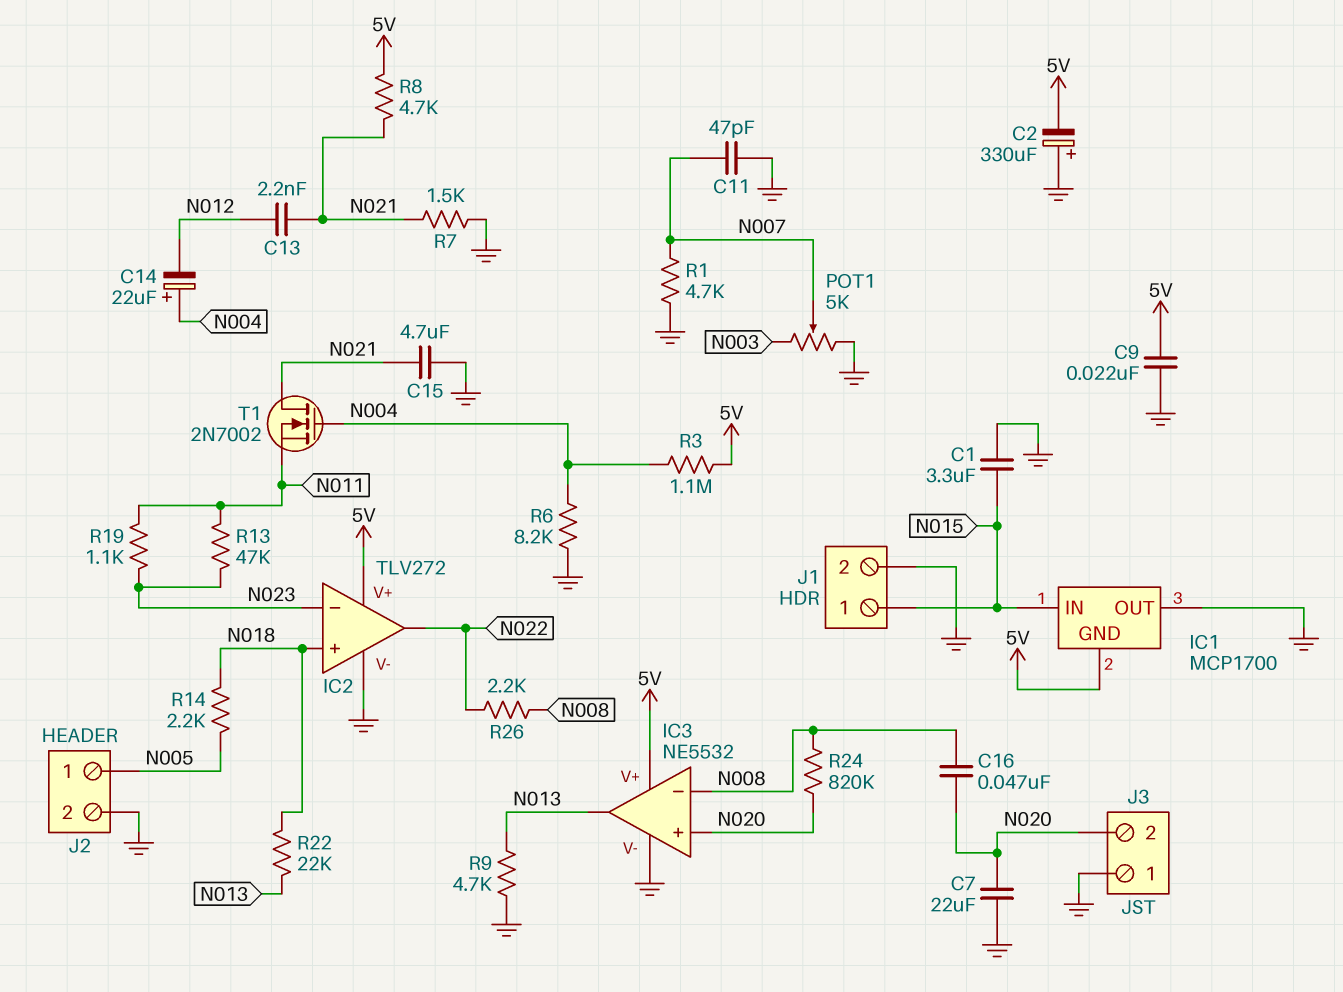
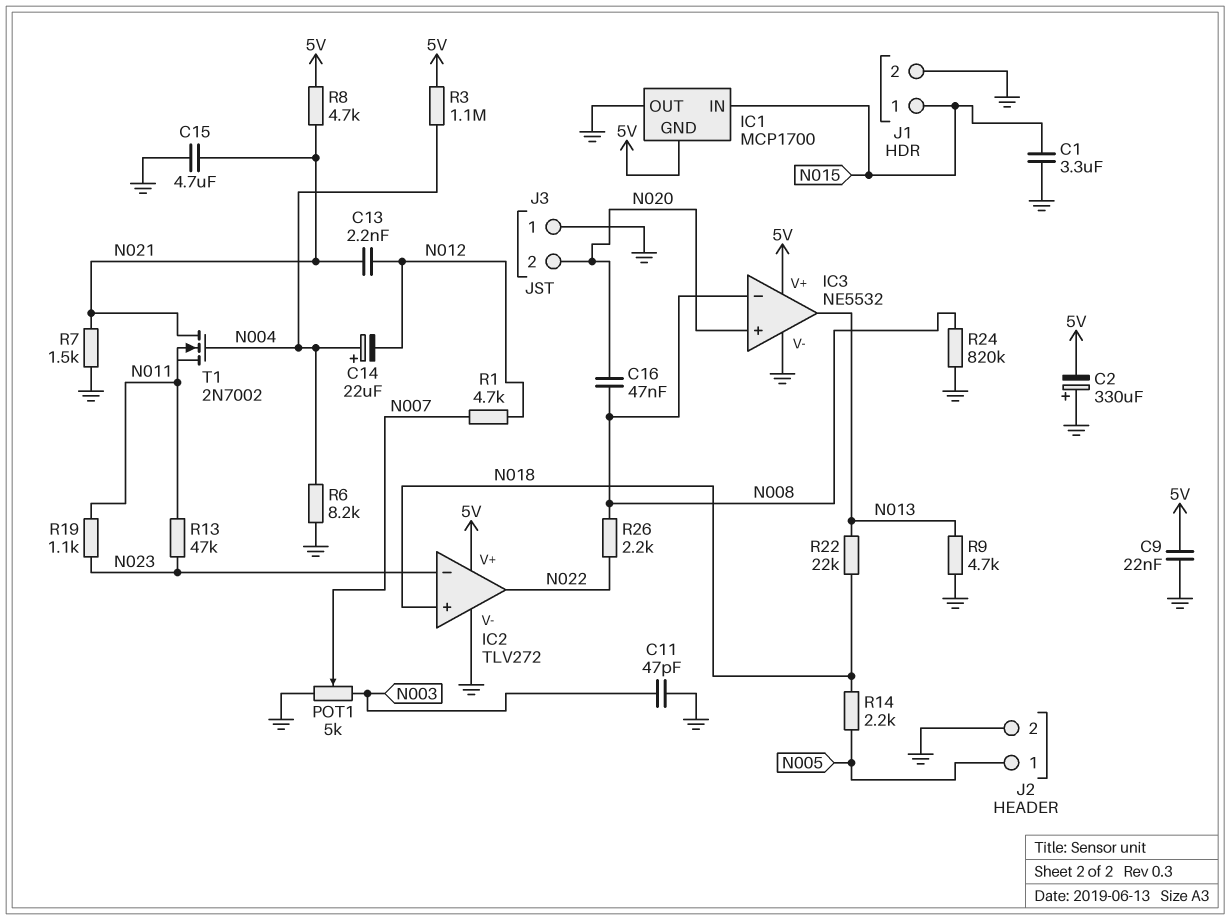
C7: 22uF (GND, N020) -> none
C11: 47pF (GND, N007) -> 47pF (GND, N003)
R1: 4.7k (GND, N007) -> 4.7k (N007, N012)
R24: 820k (N008, N020) -> 820k (GND, N008)

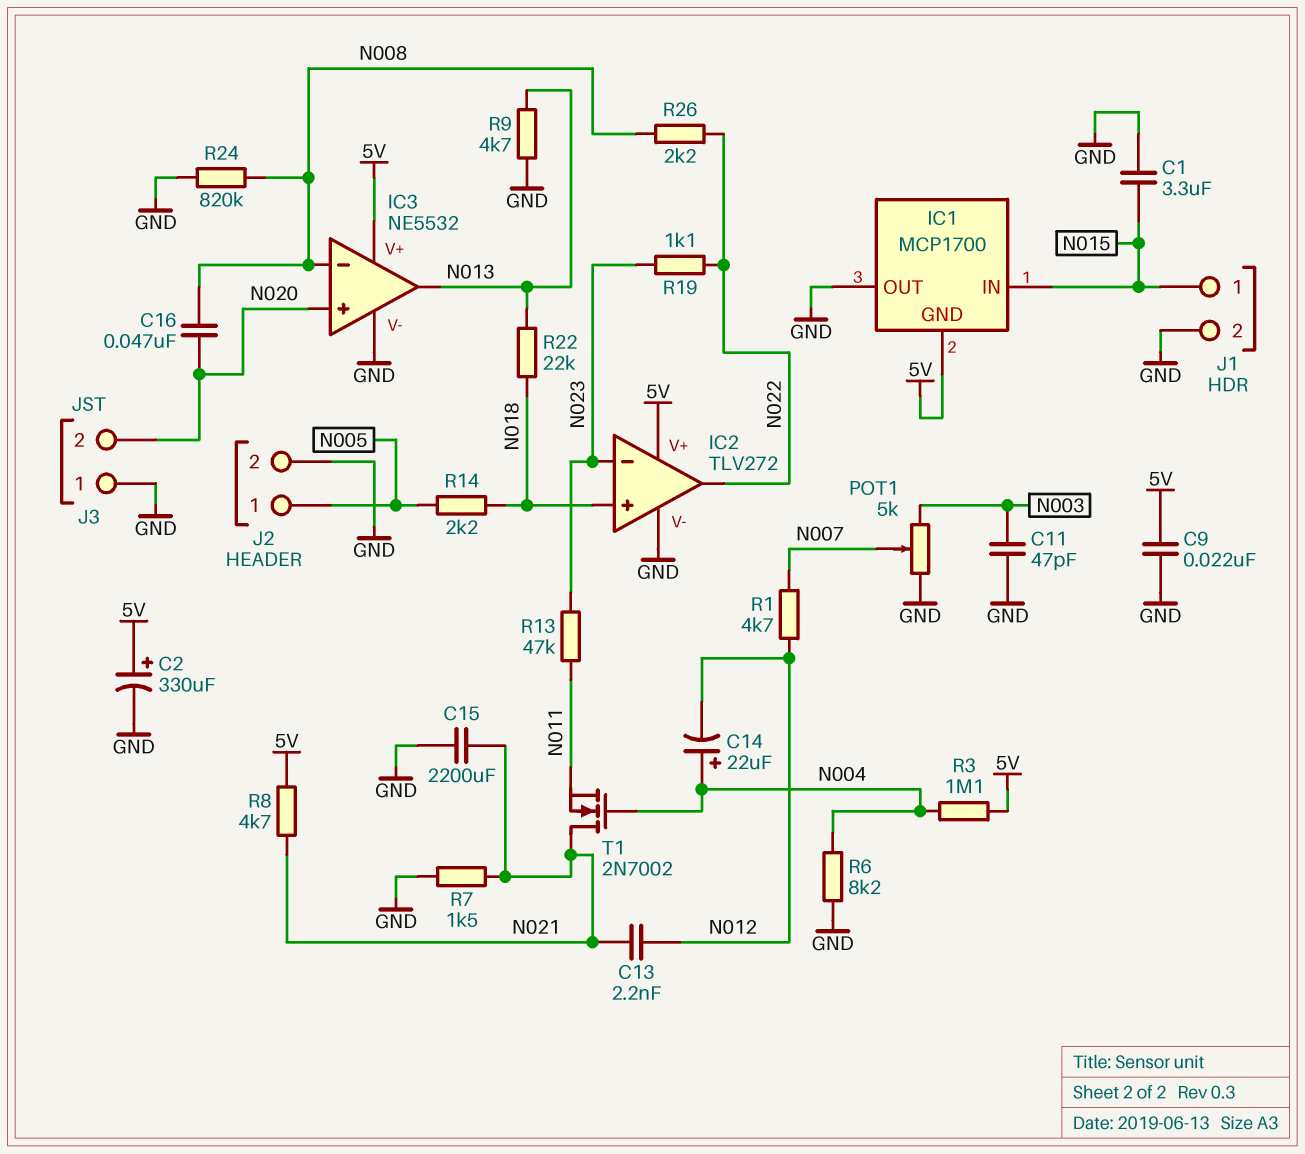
C2: 330uF (plus GND, minus 5V) -> 330uF (plus 5V, minus GND)
C15: 4.7uF (GND, N021) -> 2200uF (GND, N021)
R19: 1.1k (N011, N023) -> 1.1k (N022, N023)

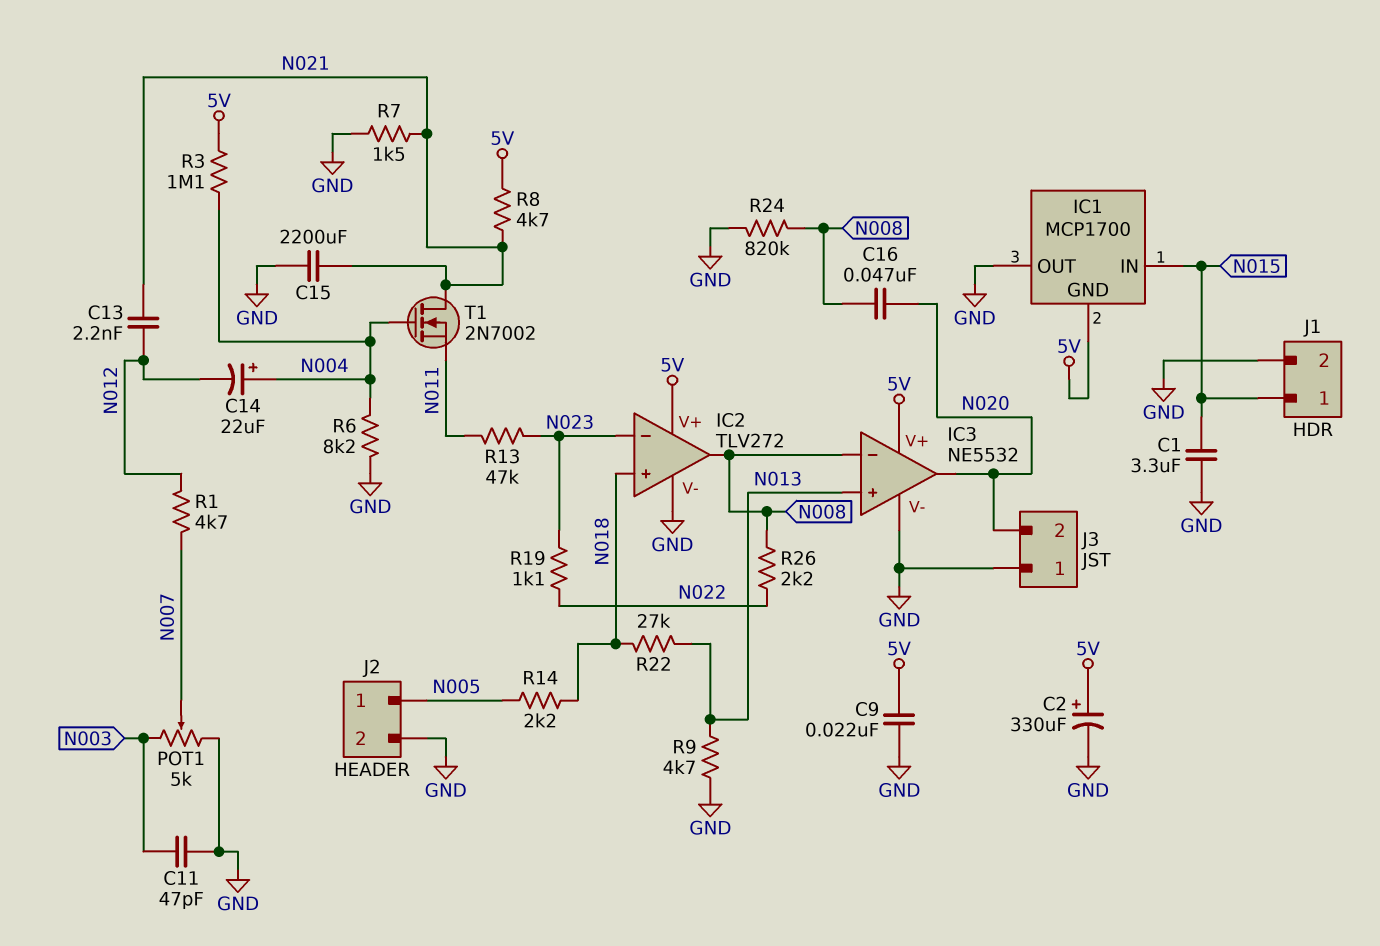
IC2 pin out: N022 -> N008
IC3 pin in+: N020 -> N013
IC3 pin out: N013 -> N020
R22: 22k (N013, N018) -> 27k (N013, N018)

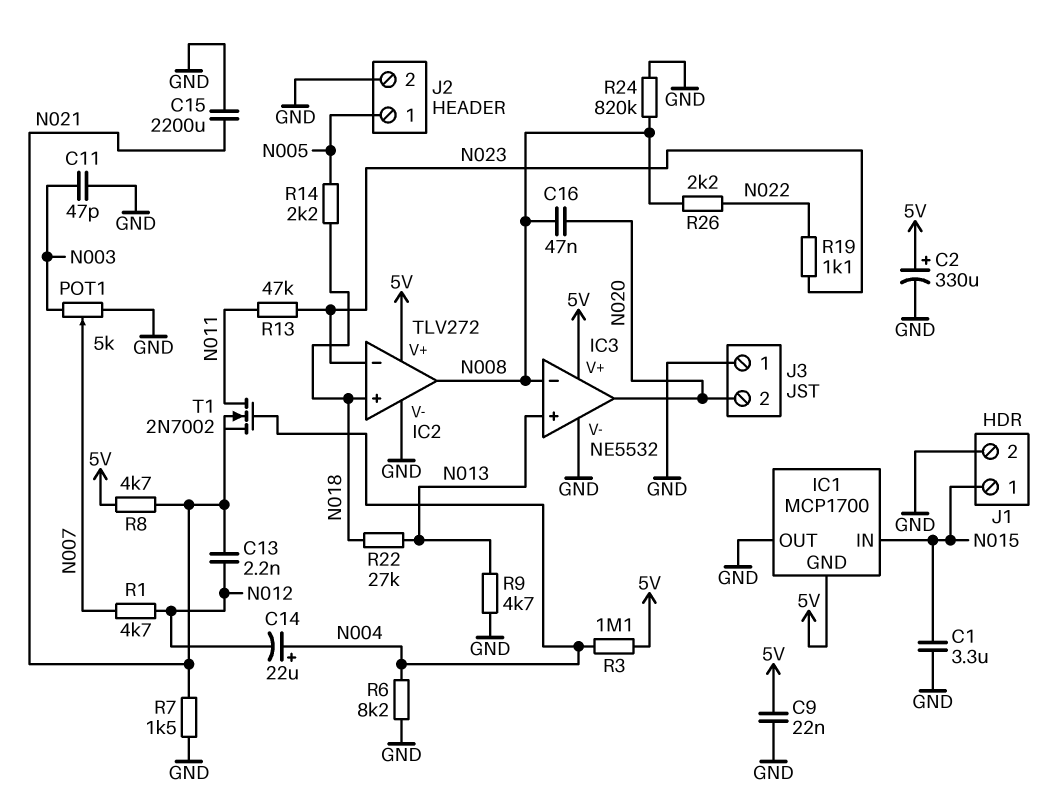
T1: NMOS 2N7002 (G N004, D N021, S N011) -> NMOS 2N7002 (G N004, D N011, S N021)

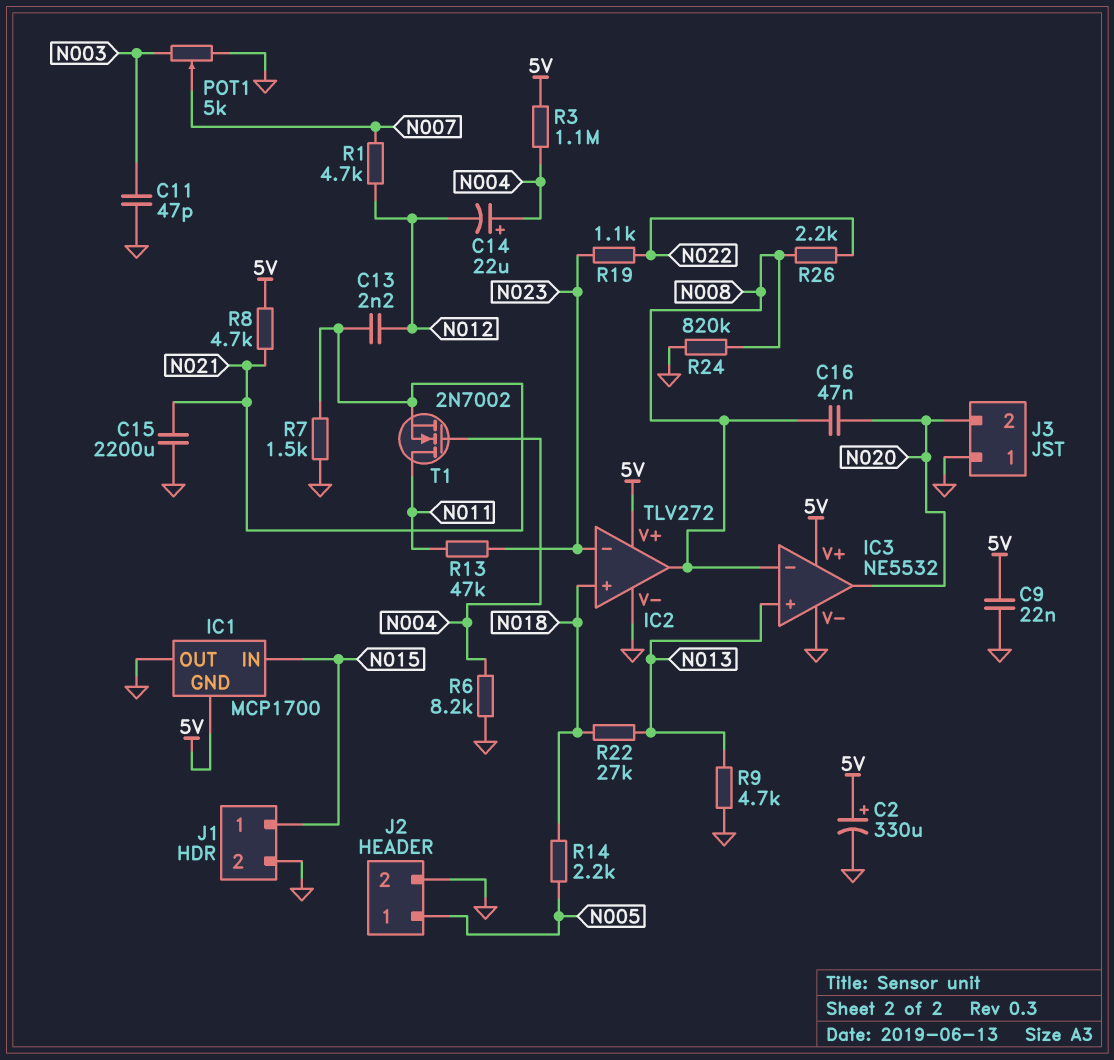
C1: 3.3uF (GND, N015) -> none

